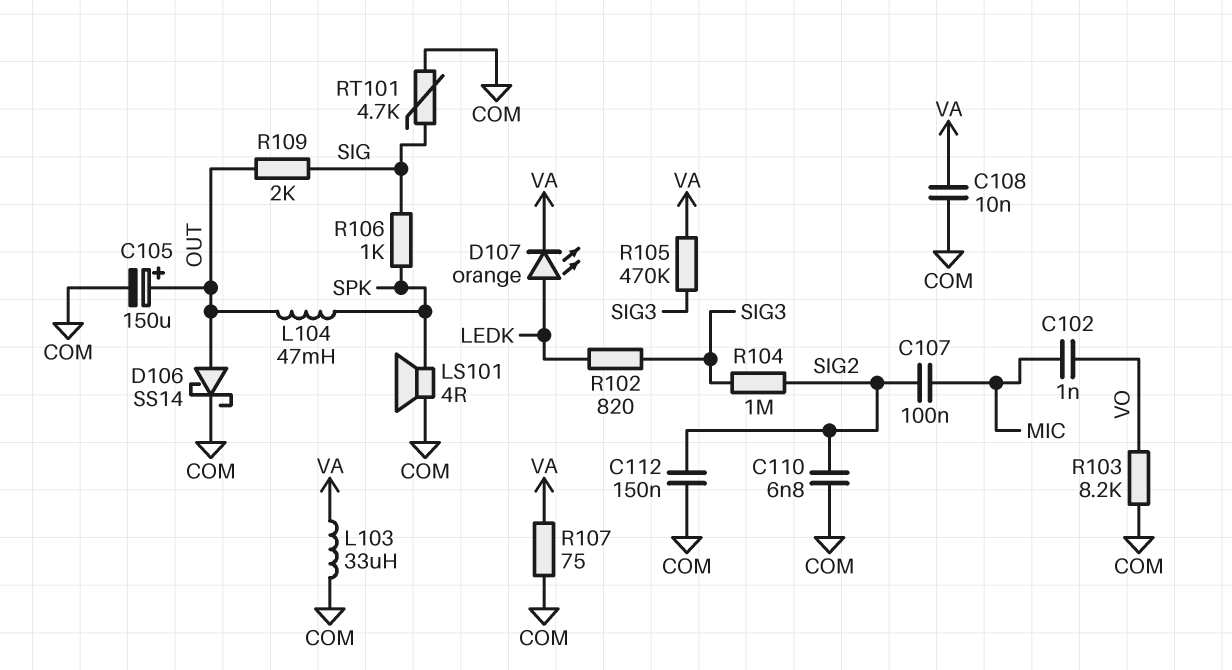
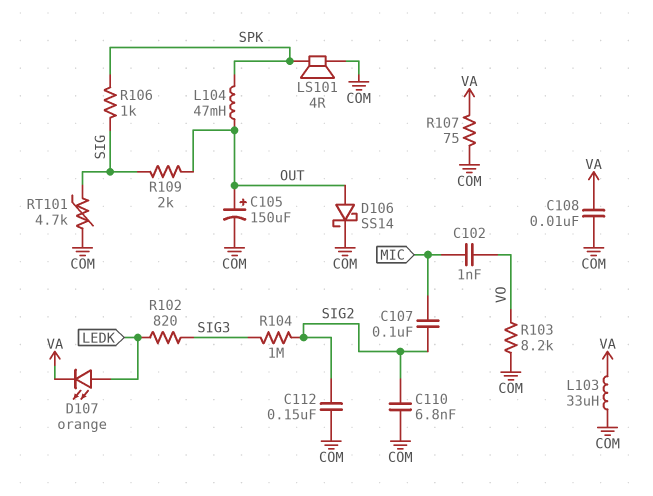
R105: 470k (SIG3, VA) -> none

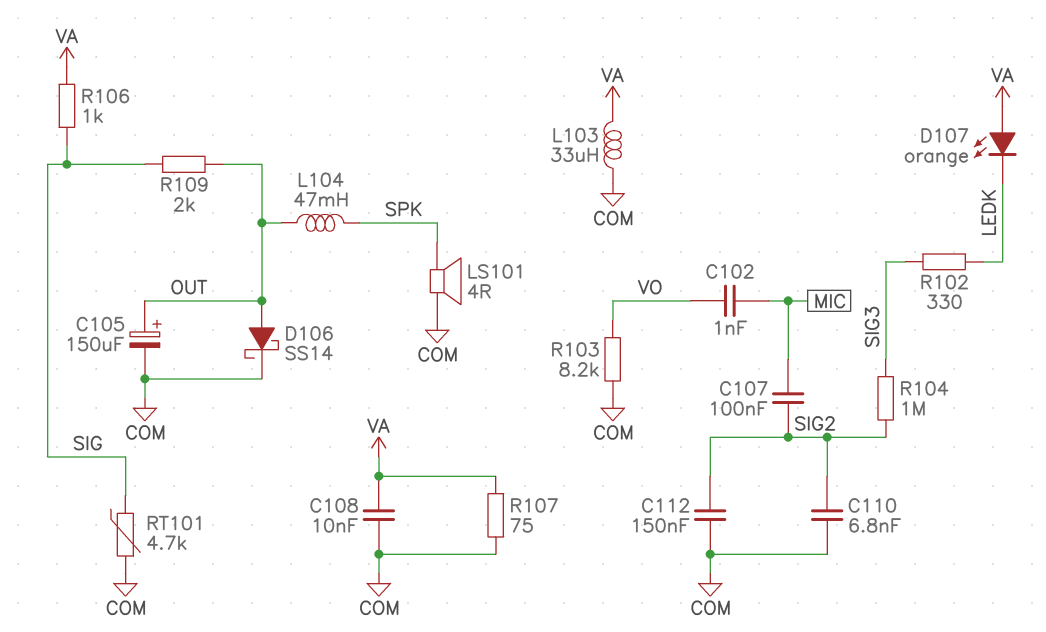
D107: LED orange (A LEDK, K VA) -> LED orange (A VA, K LEDK)
R102: 820 (LEDK, SIG3) -> 330 (LEDK, SIG3)
R106: 1k (SIG, SPK) -> 1k (SIG, VA)

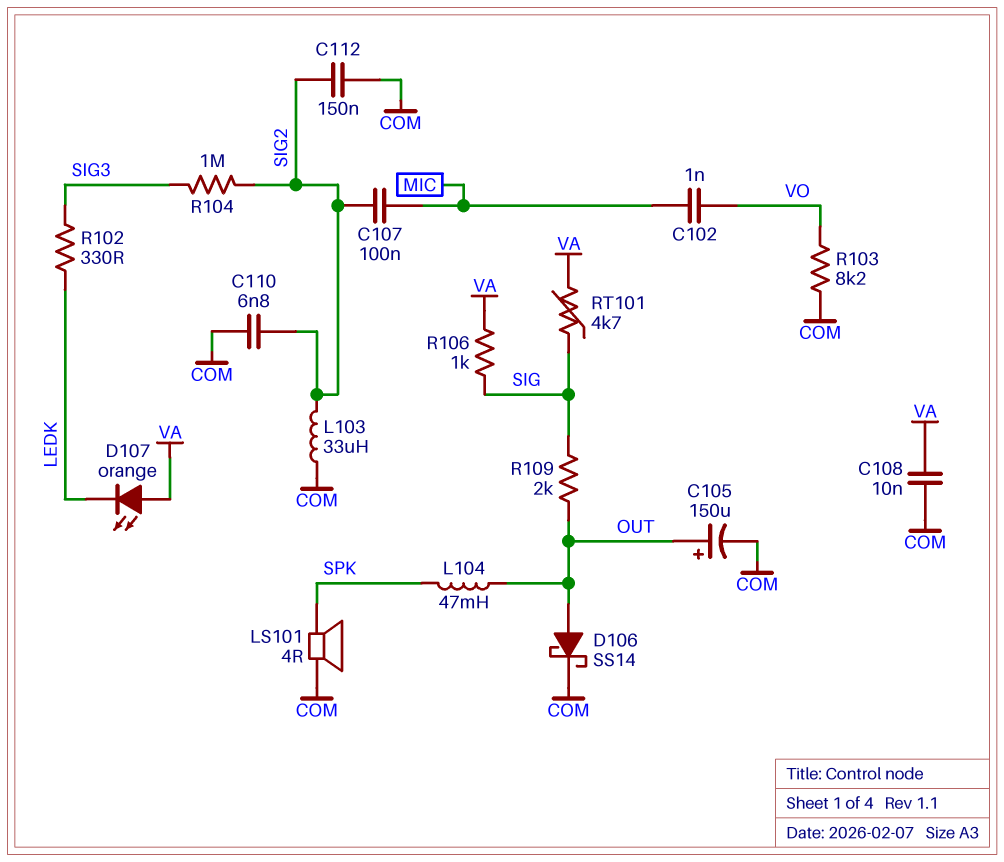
L103: 33uH (COM, VA) -> 33uH (COM, SIG2)
R107: 75 (COM, VA) -> none
RT101: 4.7k (COM, SIG) -> 4.7k (SIG, VA)

